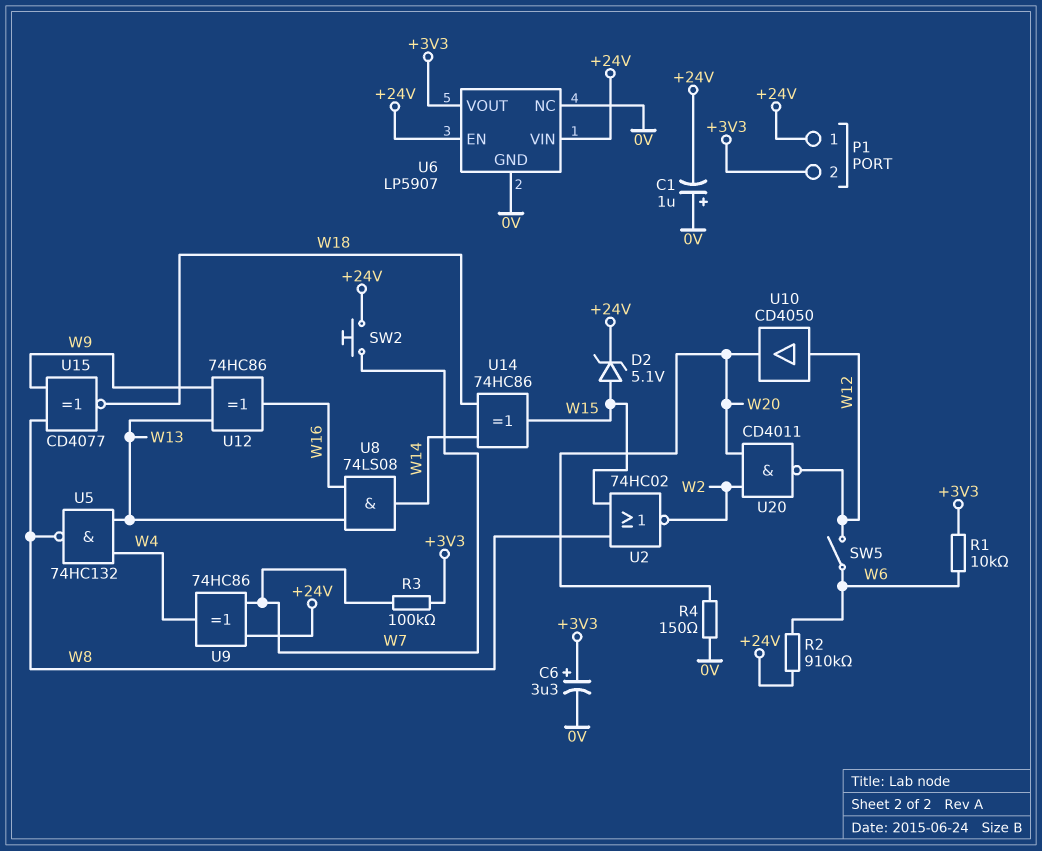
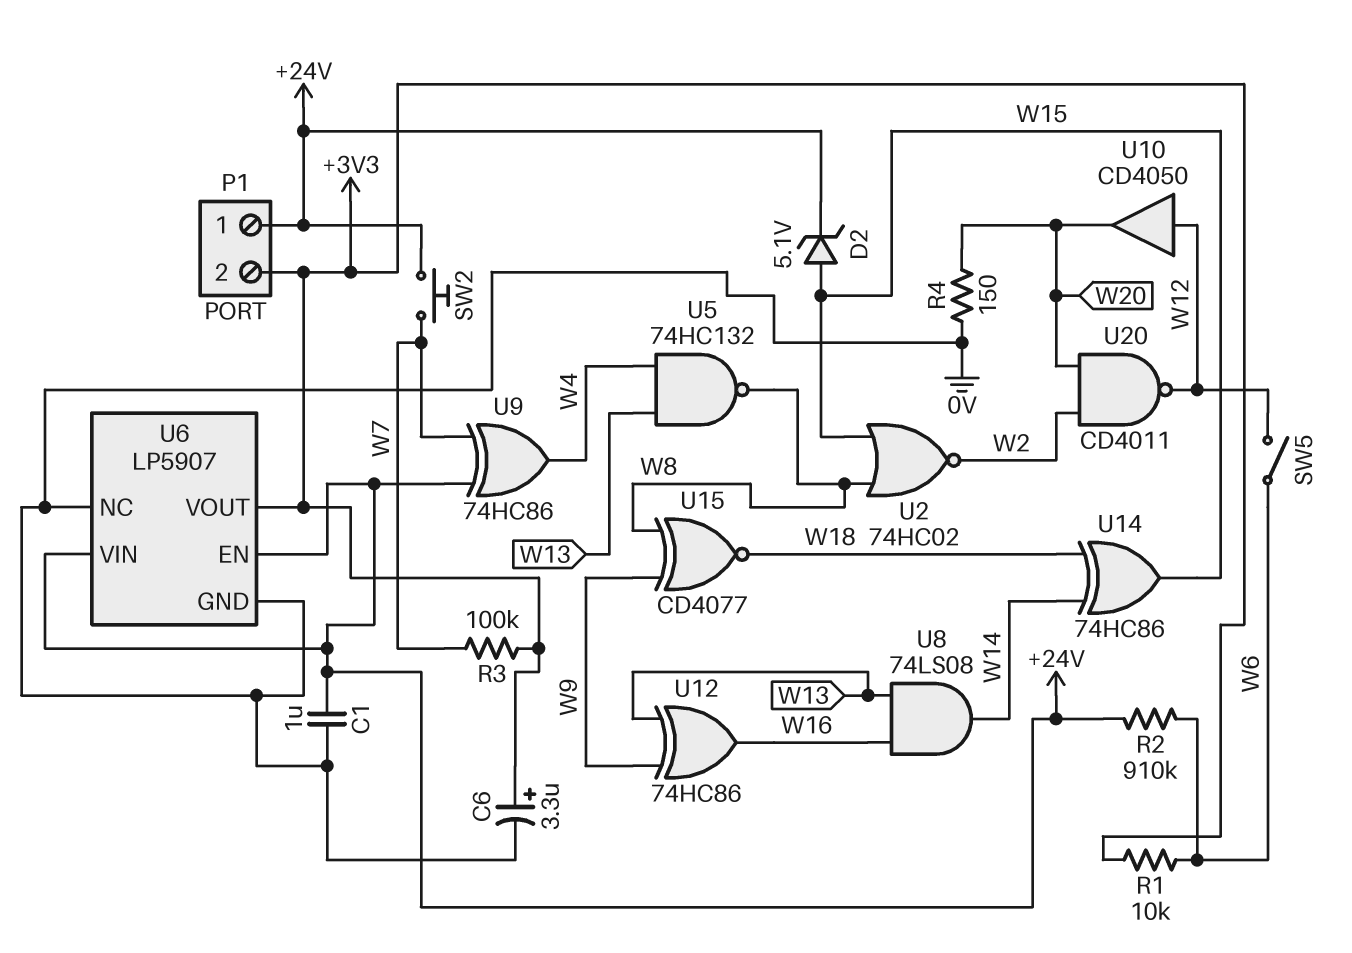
C1: 1uF (plus 0V, minus +24V) -> 1uF (+24V, 0V)

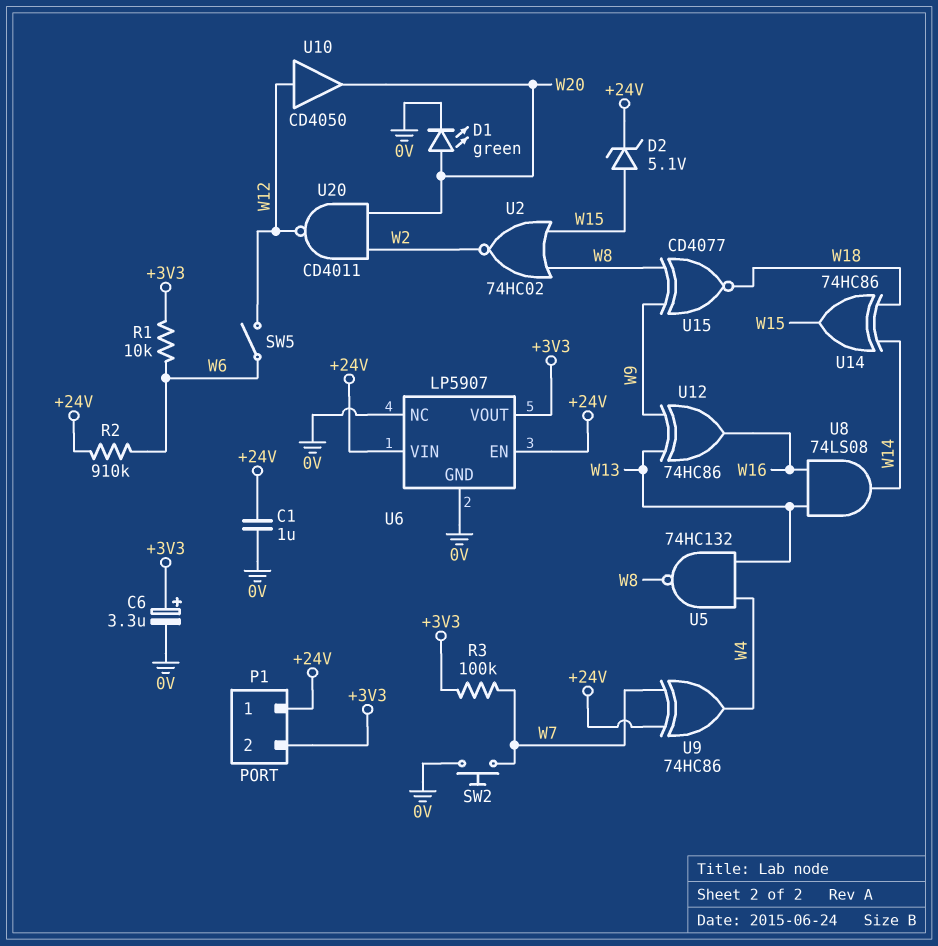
D1: none -> LED green (A W20, K 0V)
R4: 150 (0V, W20) -> none
SW2: button (+24V, W7) -> button (0V, W7)

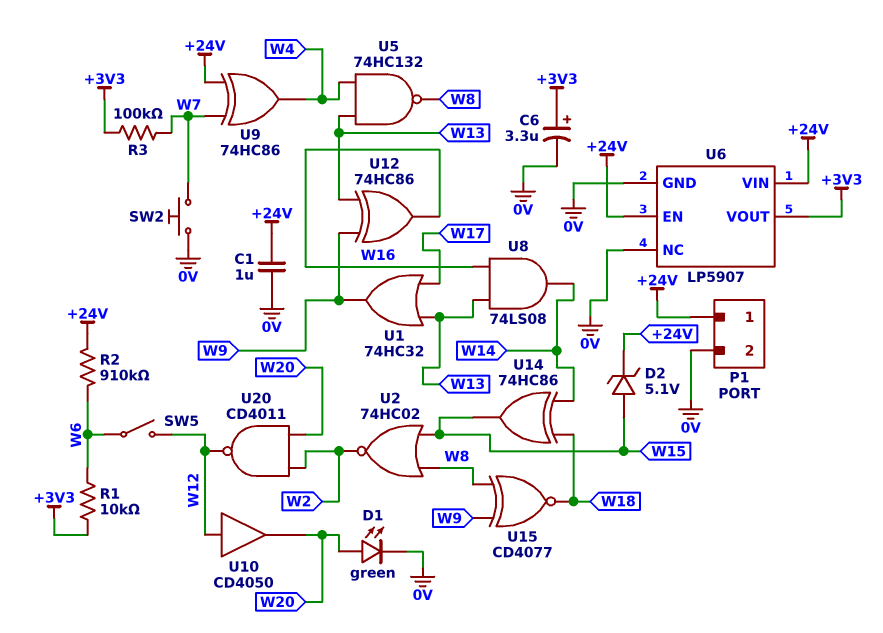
P1 pin 2: +3V3 -> 0V
U1: none -> OR 74HC32 (in W13, in W17, out W9)

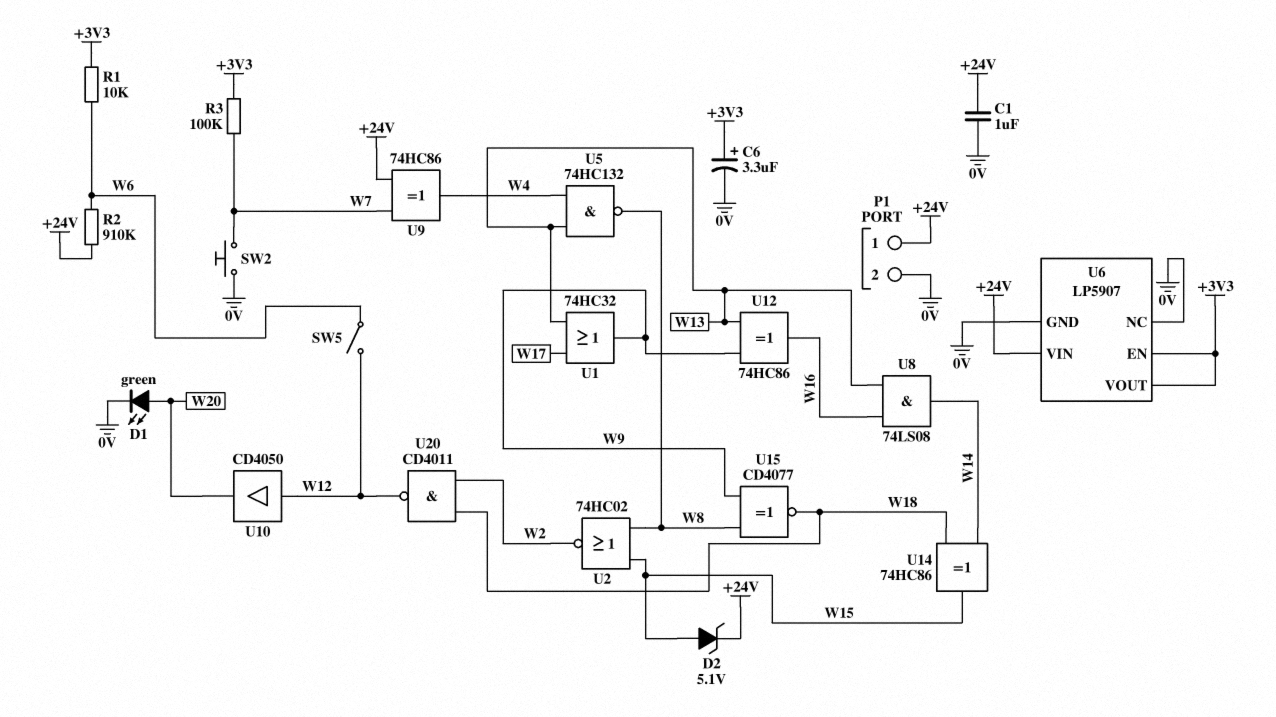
U6 pin EN: +24V -> +3V3
U20: NAND CD4011 (in W2, in W20, out W12) -> NAND CD4011 (in W2, in W18, out W12)

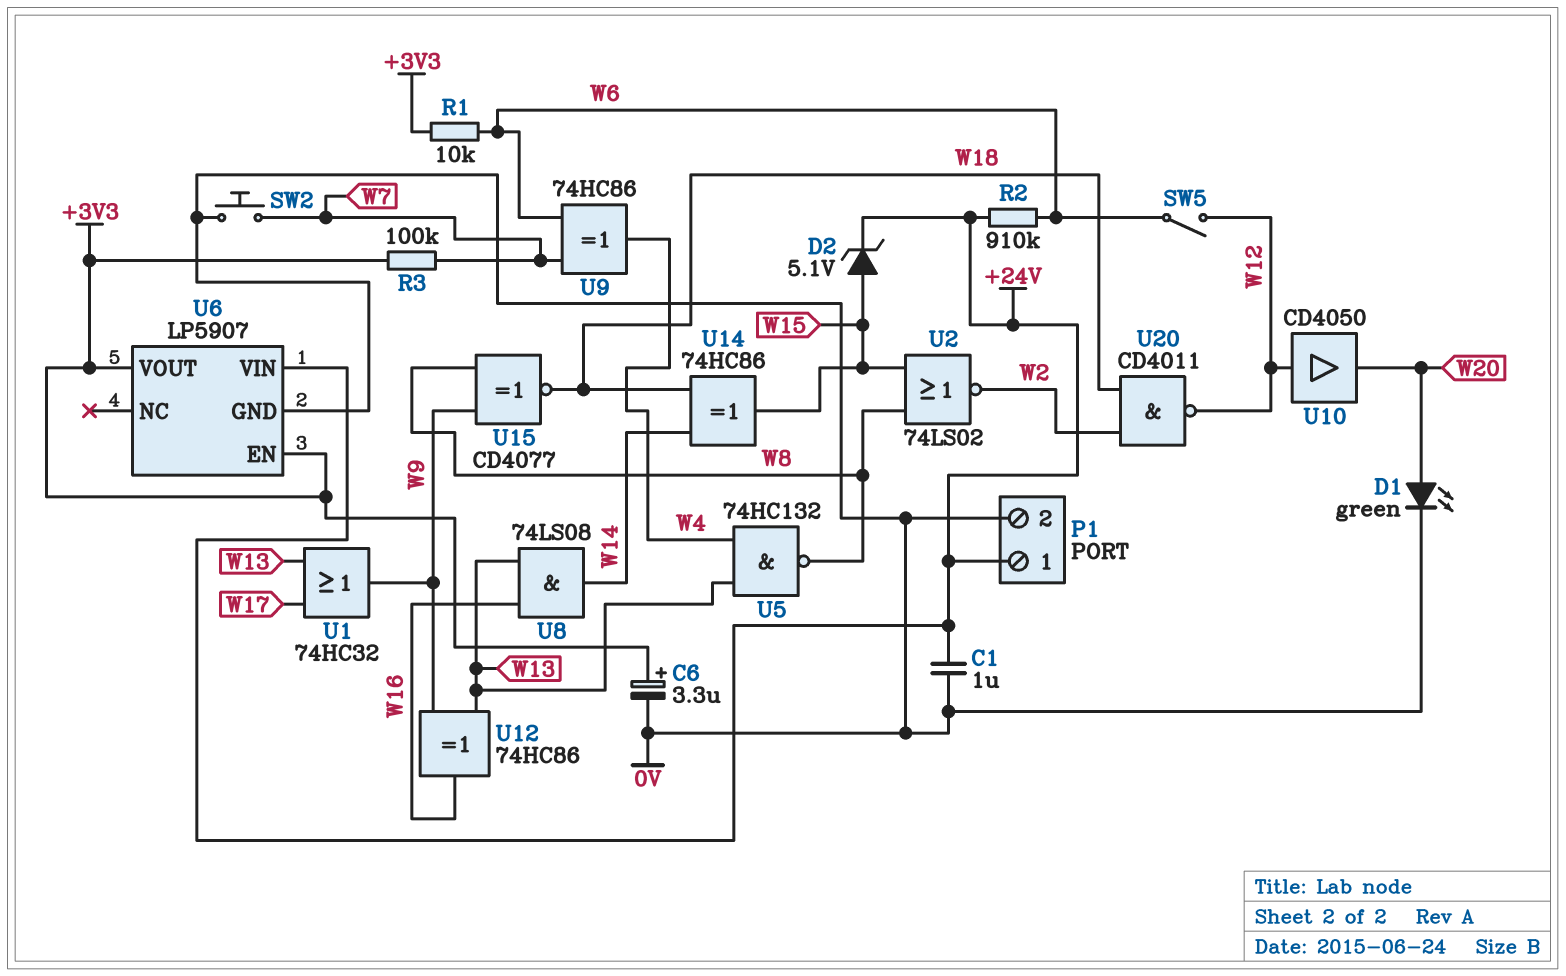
U2: NOR 74HC02 (in W8, in W15, out W2) -> NOR 74LS02 (in W8, in W15, out W2)
U6 pin NC: 0V -> none
U9: XOR 74HC86 (in +24V, in W7, out W4) -> XOR 74HC86 (in W6, in W7, out W4)

